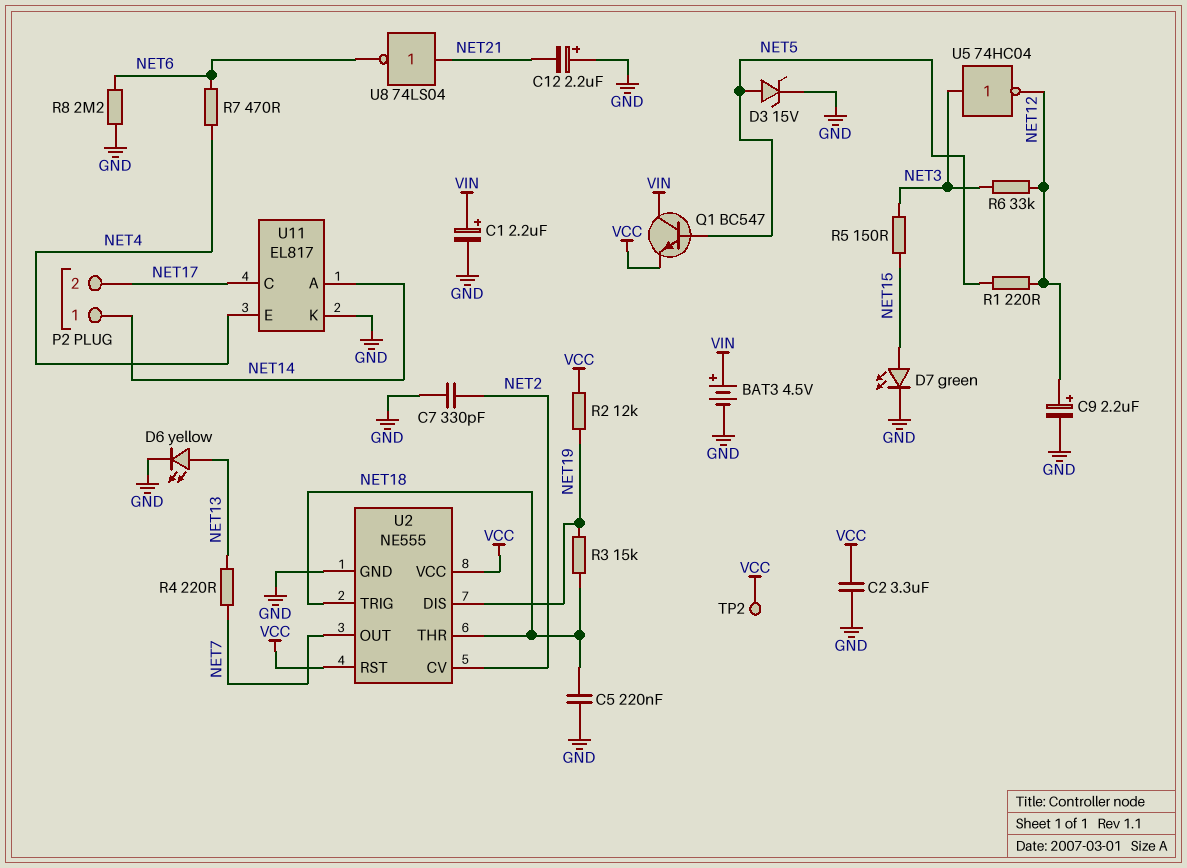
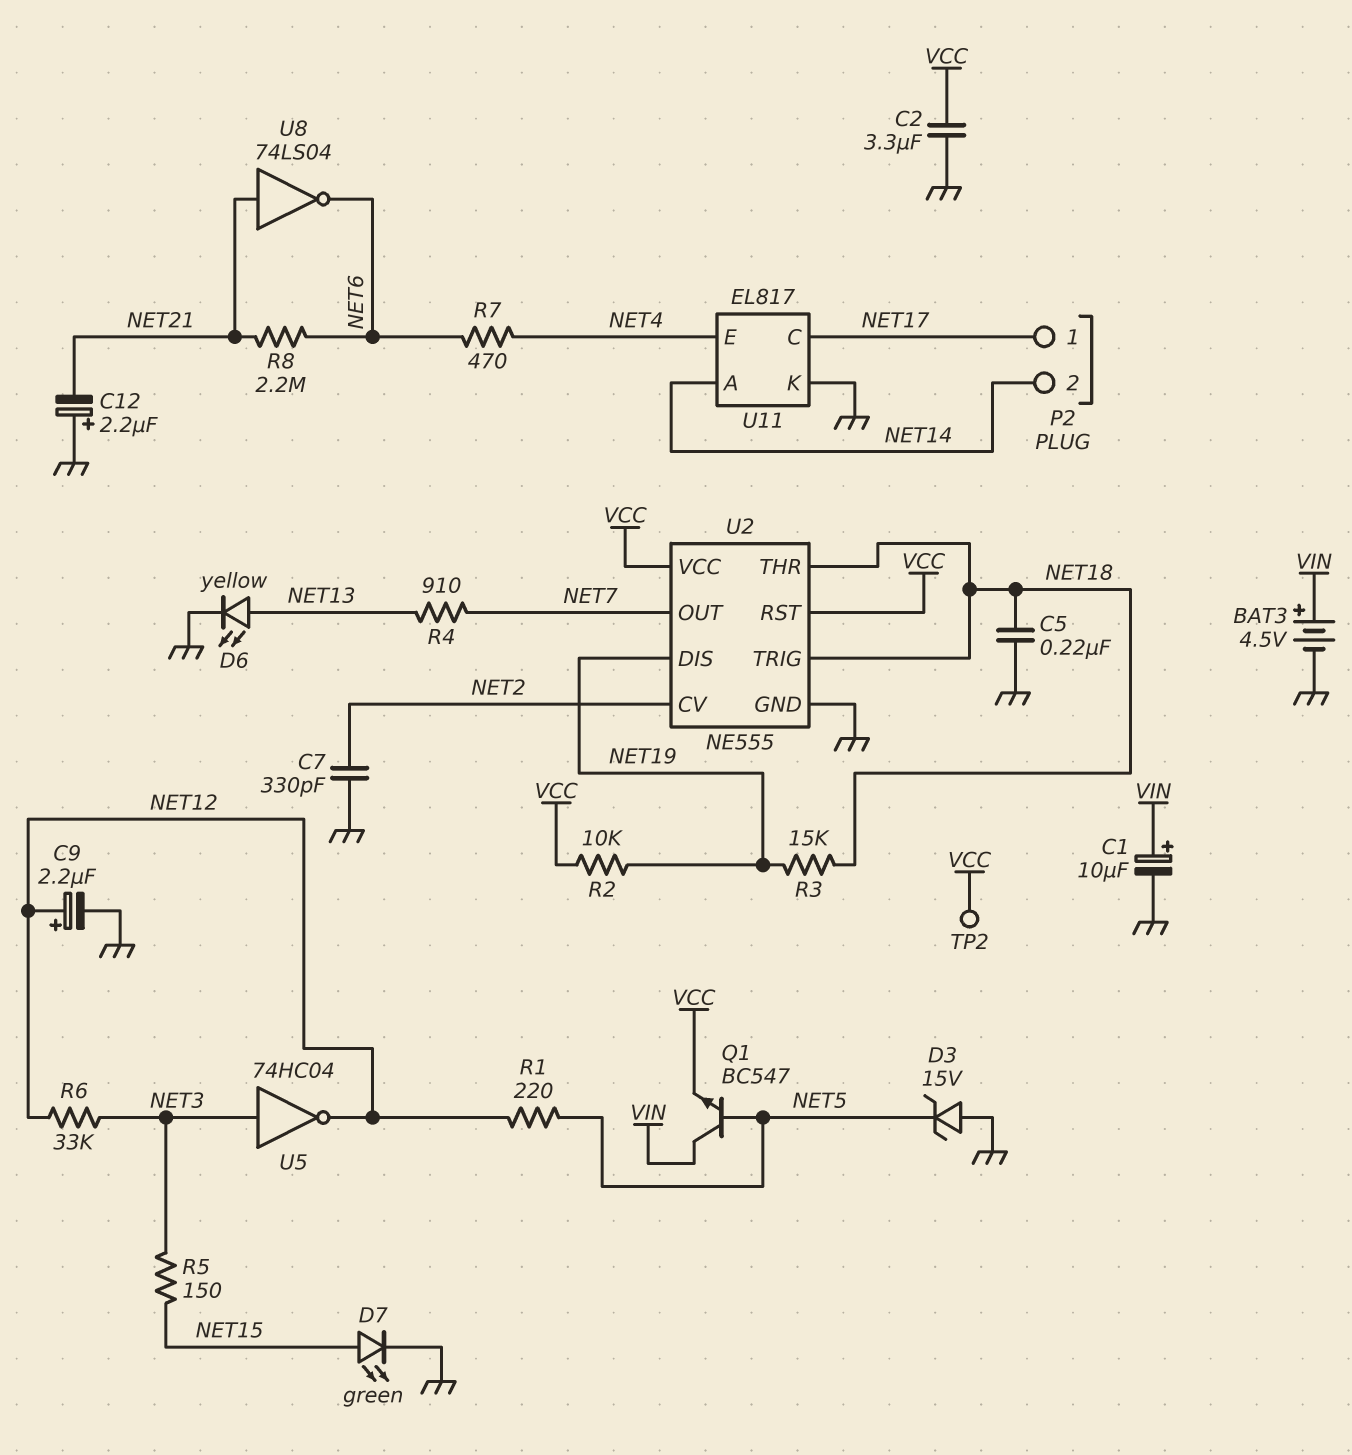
C1: 2.2uF (plus VIN, minus GND) -> 10uF (plus VIN, minus GND)
D3: zener 15V (A NET5, K GND) -> zener 15V (A GND, K NET5)
P2 pin 1: NET14 -> NET17
P2 pin 2: NET17 -> NET14
R2: 12k (NET19, VCC) -> 10k (NET19, VCC)
R4: 220 (NET7, NET13) -> 910 (NET7, NET13)
R8: 2.2M (GND, NET6) -> 2.2M (NET6, NET21)

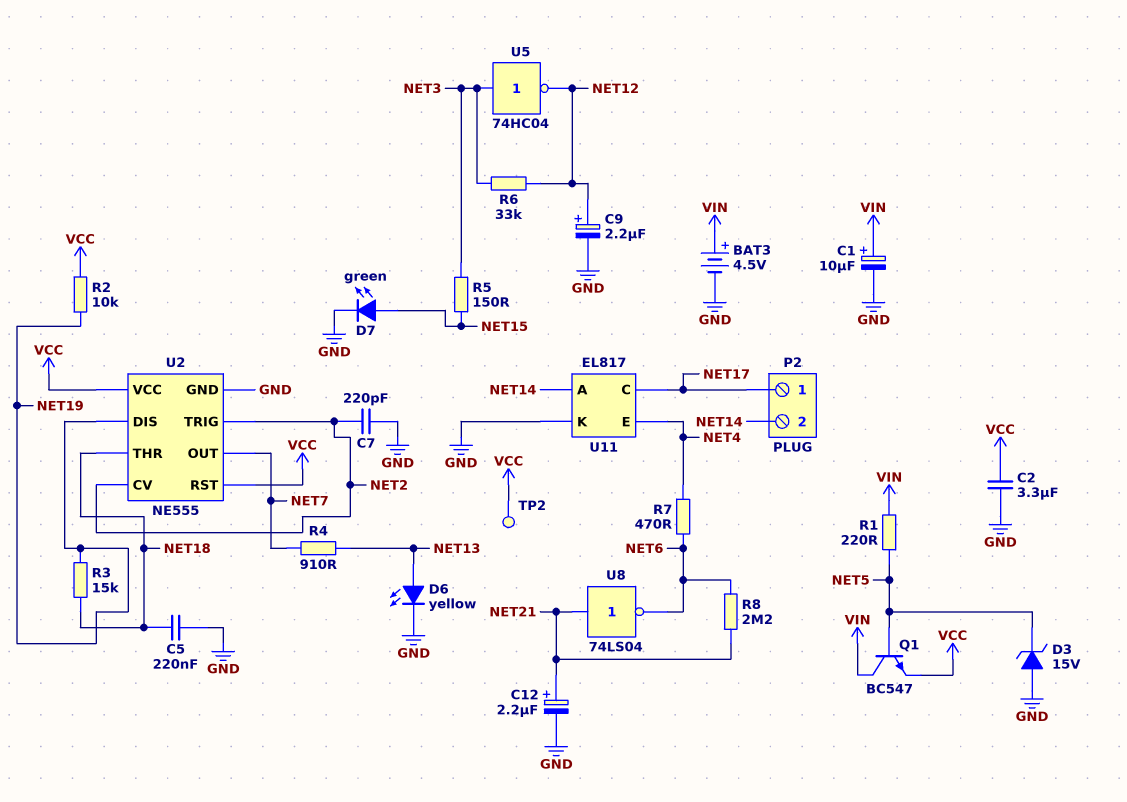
C7: 330pF (GND, NET2) -> 220pF (GND, NET2)
C12: 2.2uF (plus GND, minus NET21) -> 2.2uF (plus NET21, minus GND)
R1: 220 (NET5, NET12) -> 220 (NET5, VIN)
U2 pin TRIG: NET18 -> NET2

